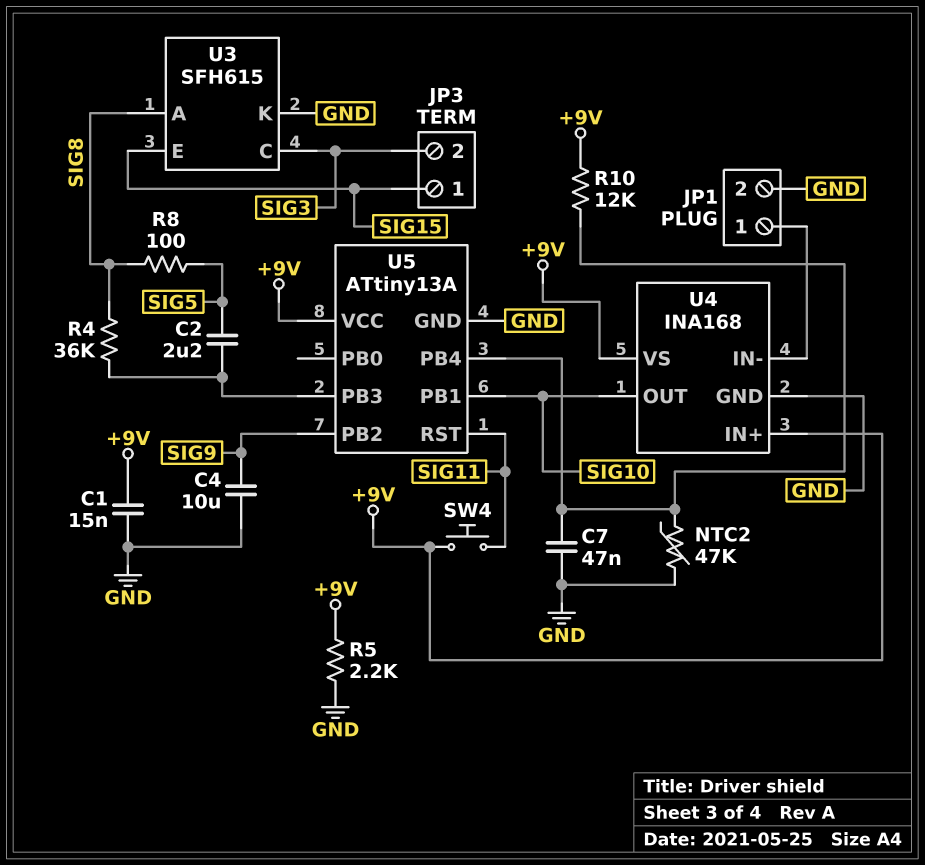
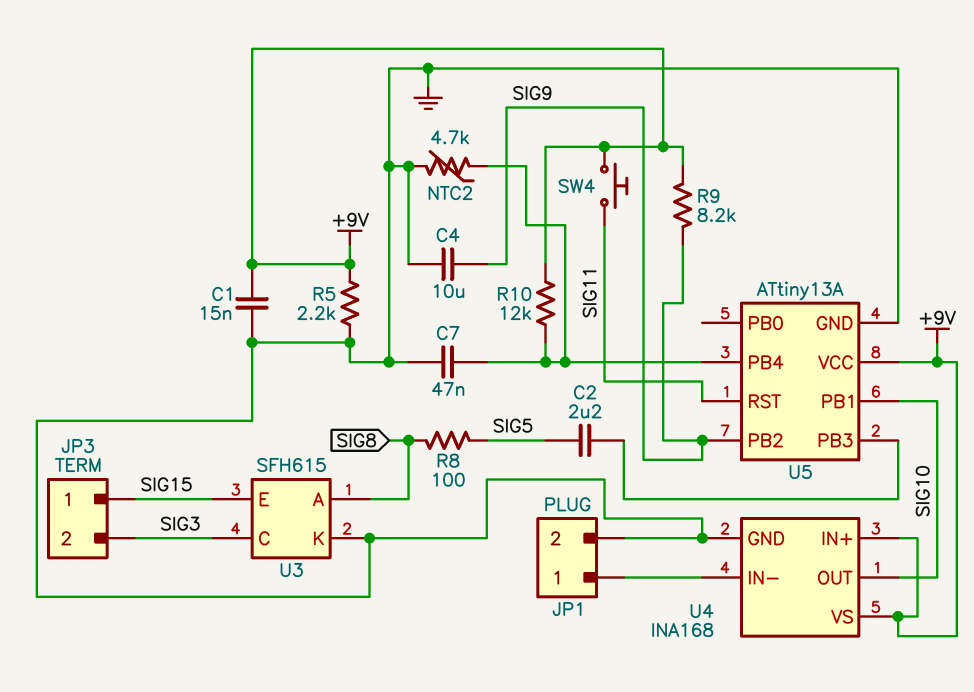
NTC2: 47k (GND, U5/PB4) -> 4.7k (GND, U5/PB4)
R4: 36k (SIG8, U5/PB3) -> none
R9: none -> 8.2k (+9V, SIG9)

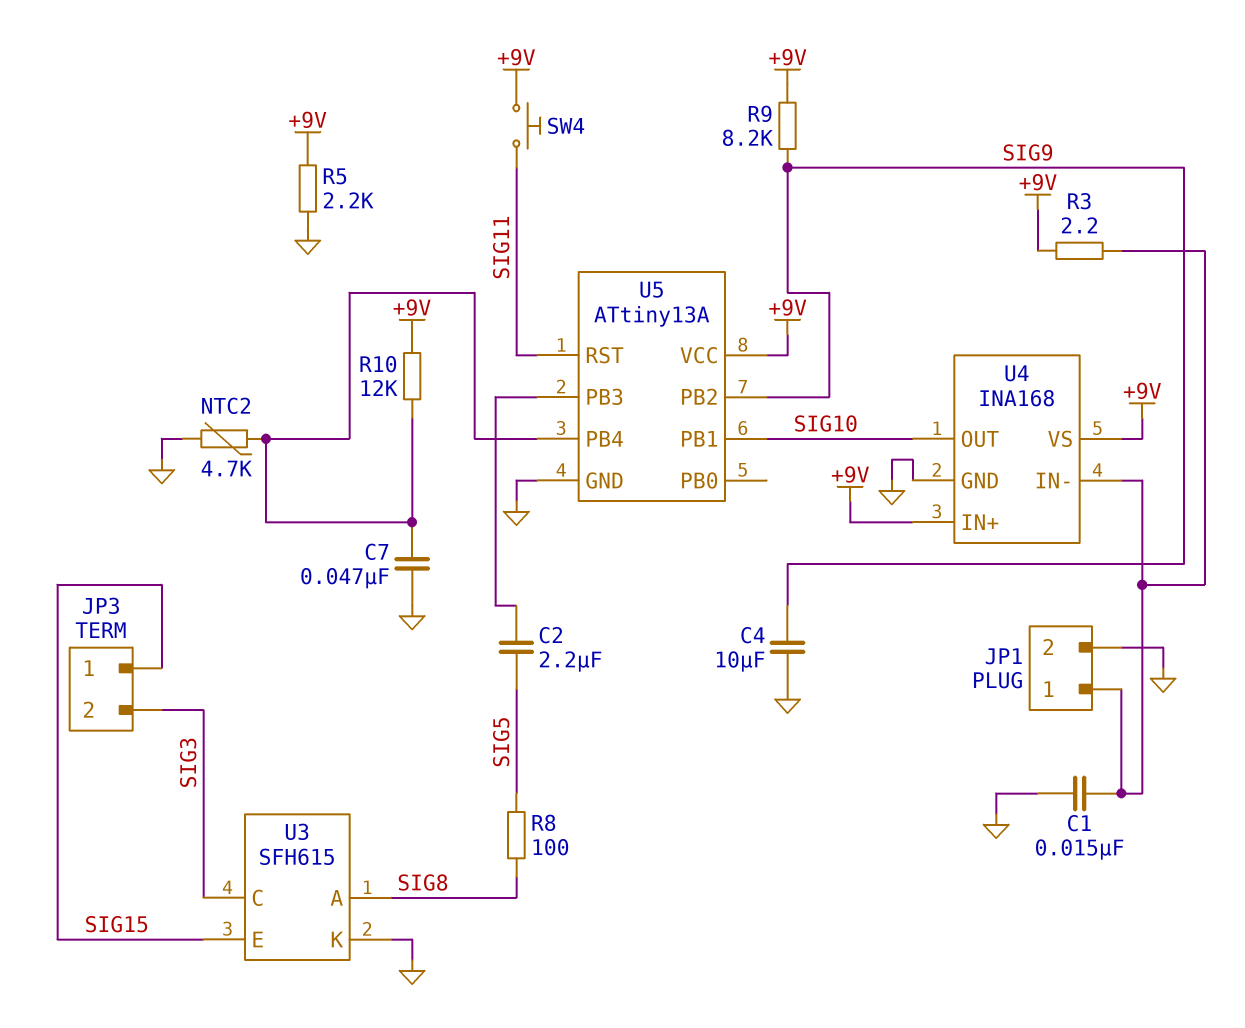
C1: 15nF (+9V, GND) -> 15nF (GND, JP1/1)
R3: none -> 2.2 (+9V, JP1/1)

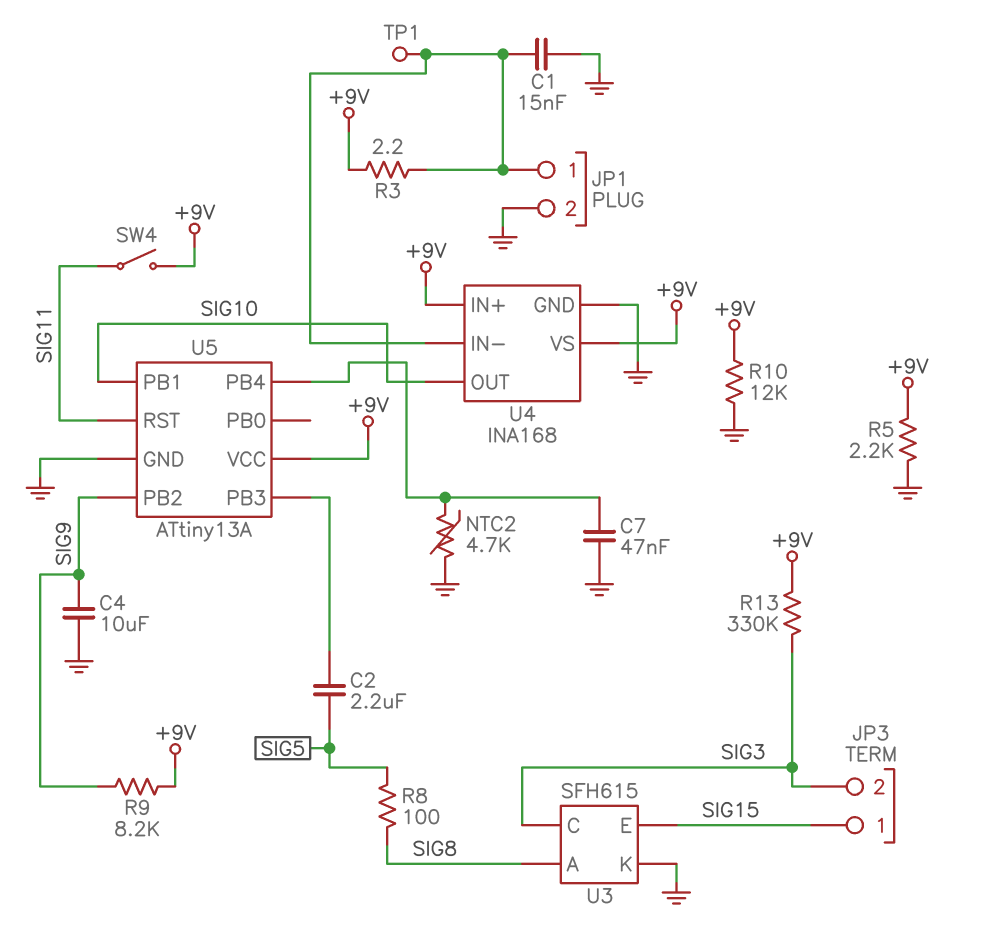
R10: 12k (+9V, U5/PB4) -> 12k (+9V, GND)
R13: none -> 330k (+9V, SIG3)
SW4: button (+9V, SIG11) -> switch (+9V, SIG11)
TP1: none -> test point (JP1/1)

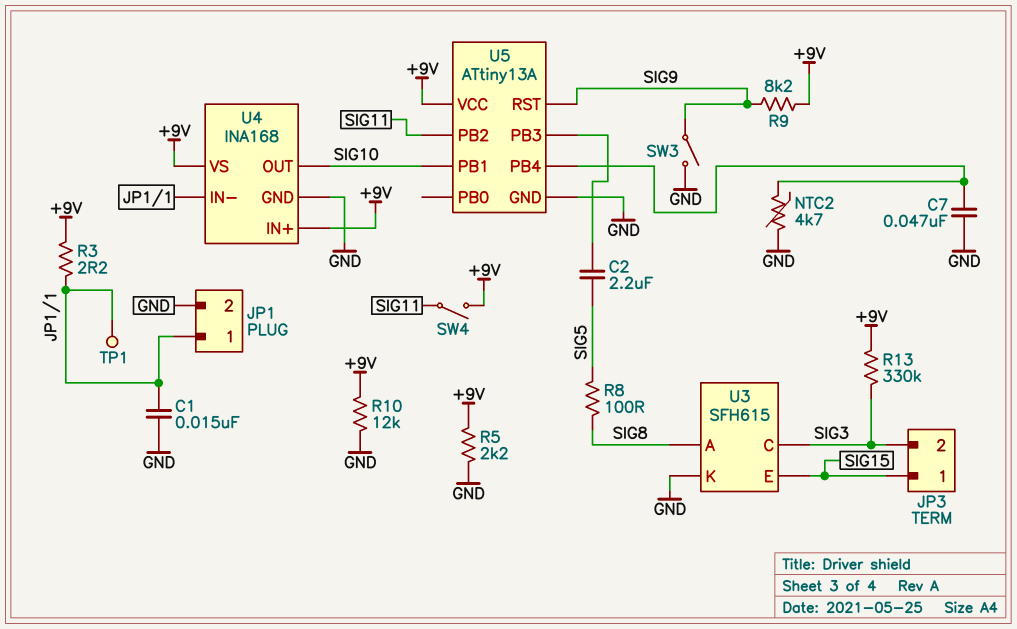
C4: 10uF (GND, SIG9) -> none
SW3: none -> switch (GND, SIG9)
U5 pin PB2: SIG9 -> SIG11
U5 pin RST: SIG11 -> SIG9

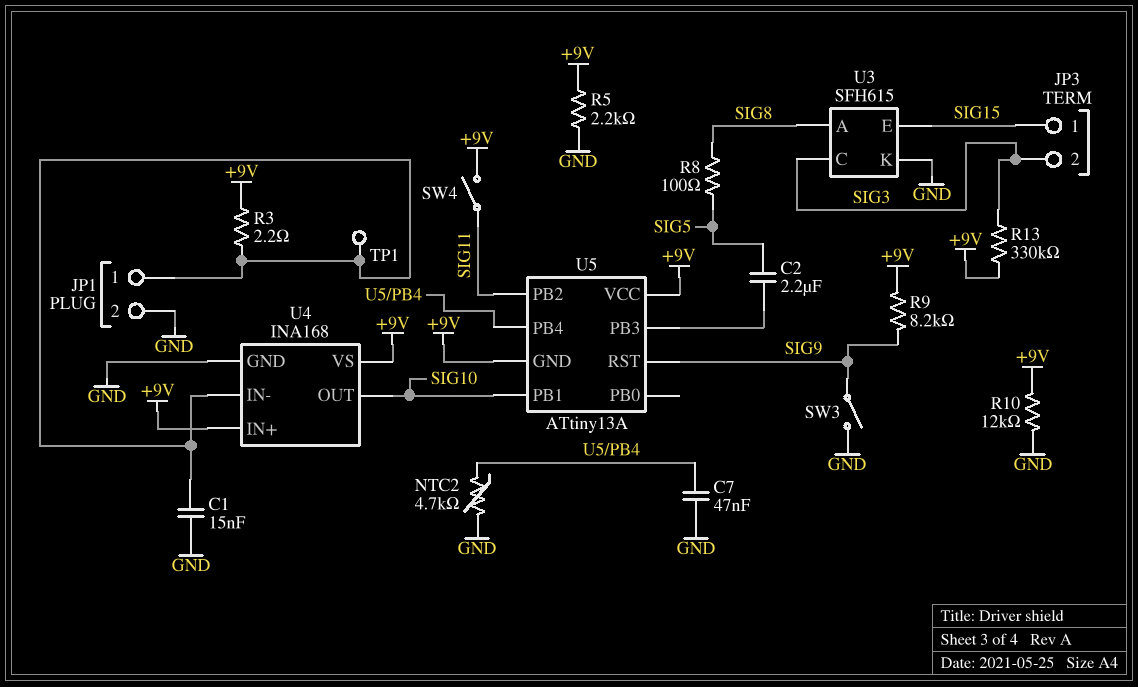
U5 pin GND: GND -> +9V

